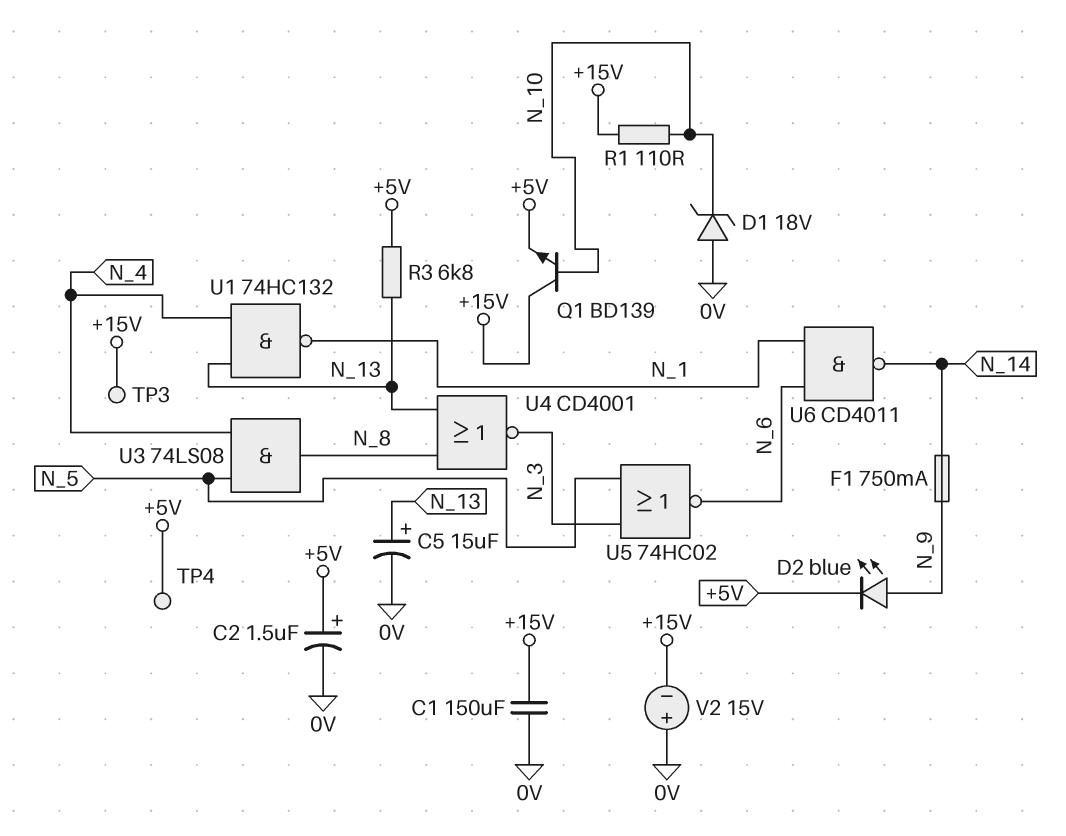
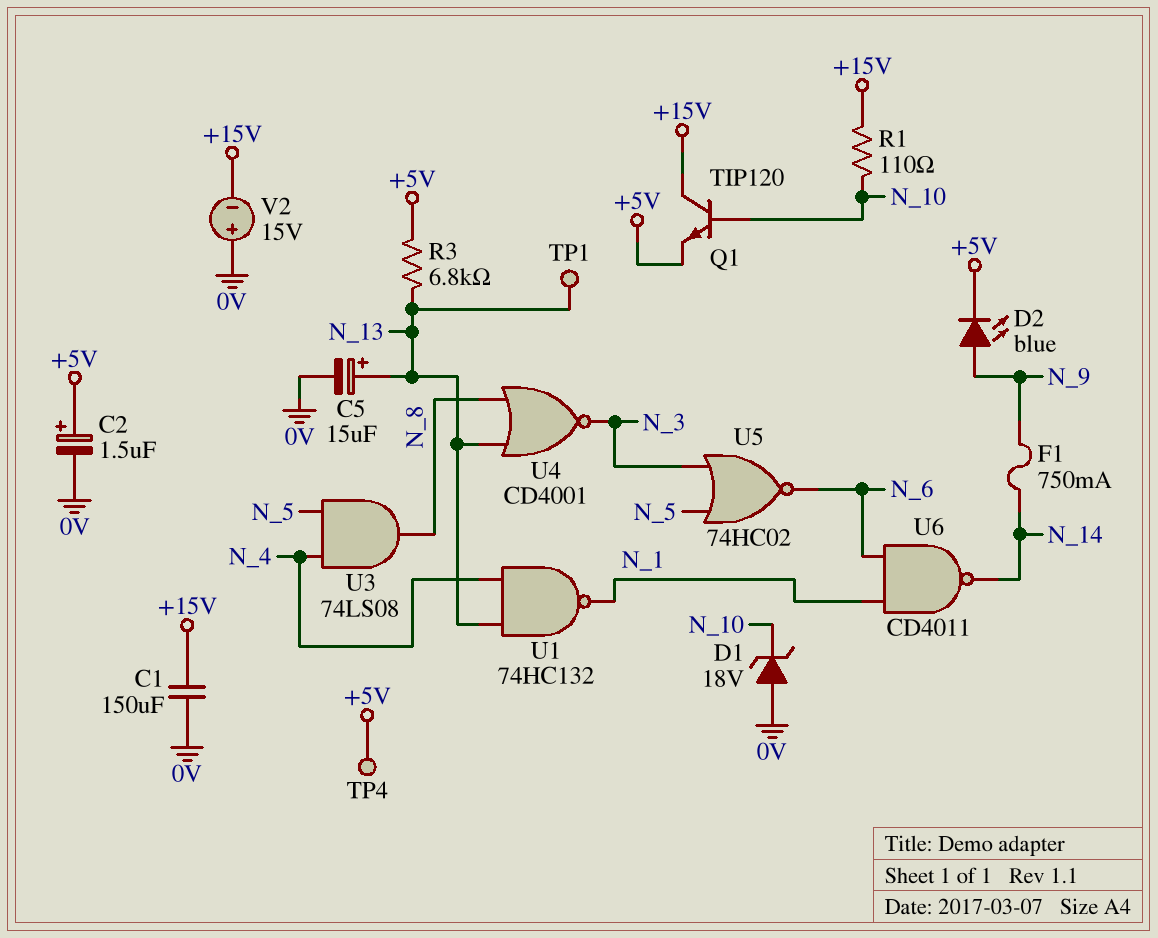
Q1: NPN BD139 (B N_10, C +15V, E +5V) -> NPN TIP120 (B N_10, C +15V, E +5V)
TP1: none -> test point (N_13)
TP3: test point (+15V) -> none

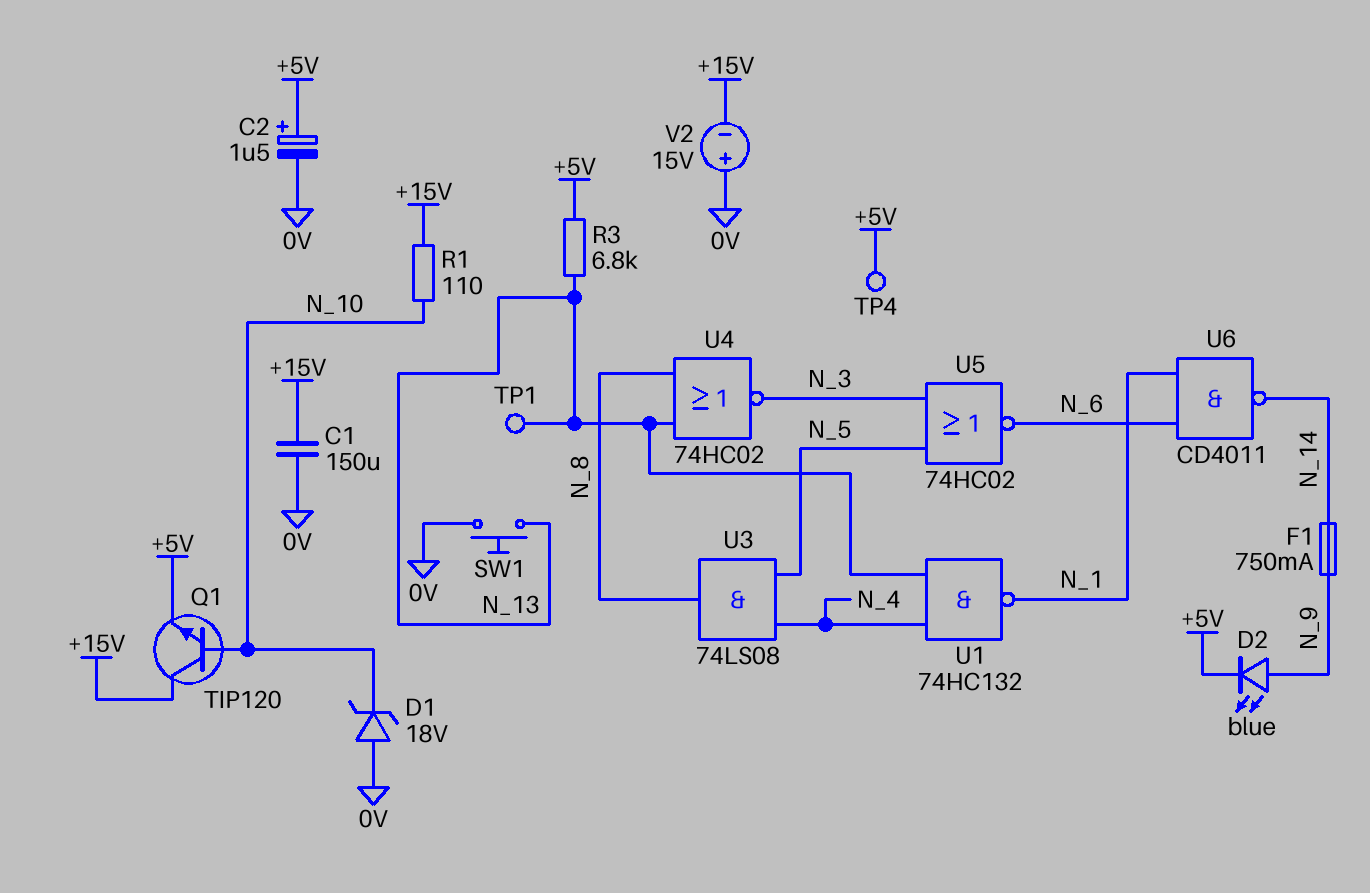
C5: 15uF (plus N_13, minus 0V) -> none
SW1: none -> button (0V, N_13)
U4: NOR CD4001 (in N_8, in N_13, out N_3) -> NOR 74HC02 (in N_8, in N_13, out N_3)

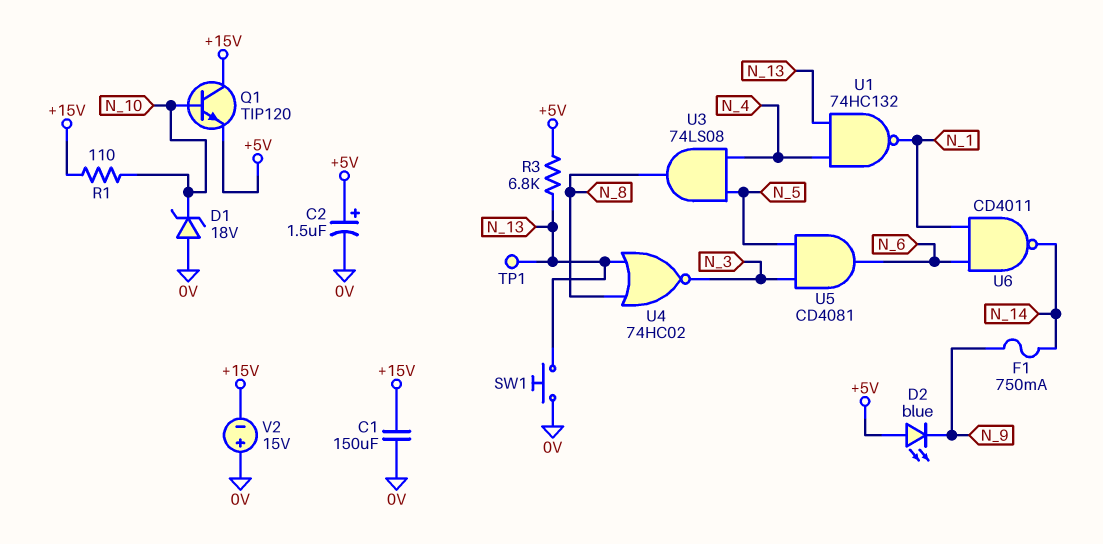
D2: LED blue (A N_9, K +5V) -> LED blue (A +5V, K N_9)
TP4: test point (+5V) -> none
U5: NOR 74HC02 (in N_3, in N_5, out N_6) -> AND CD4081 (in N_3, in N_5, out N_6)

